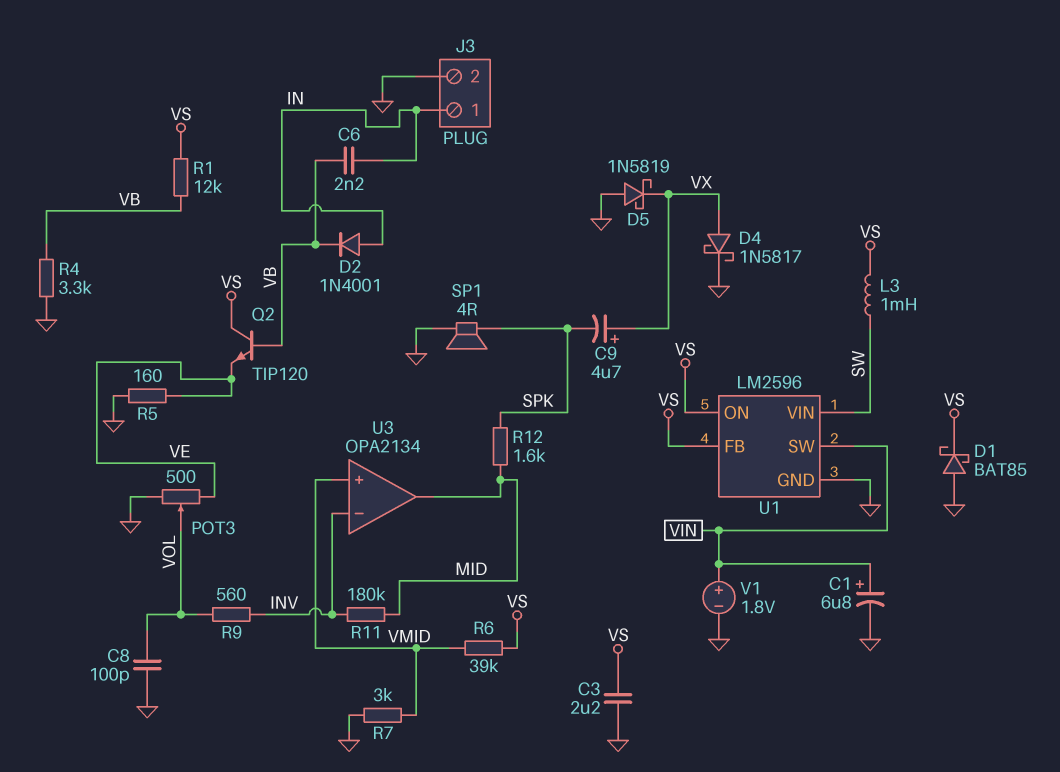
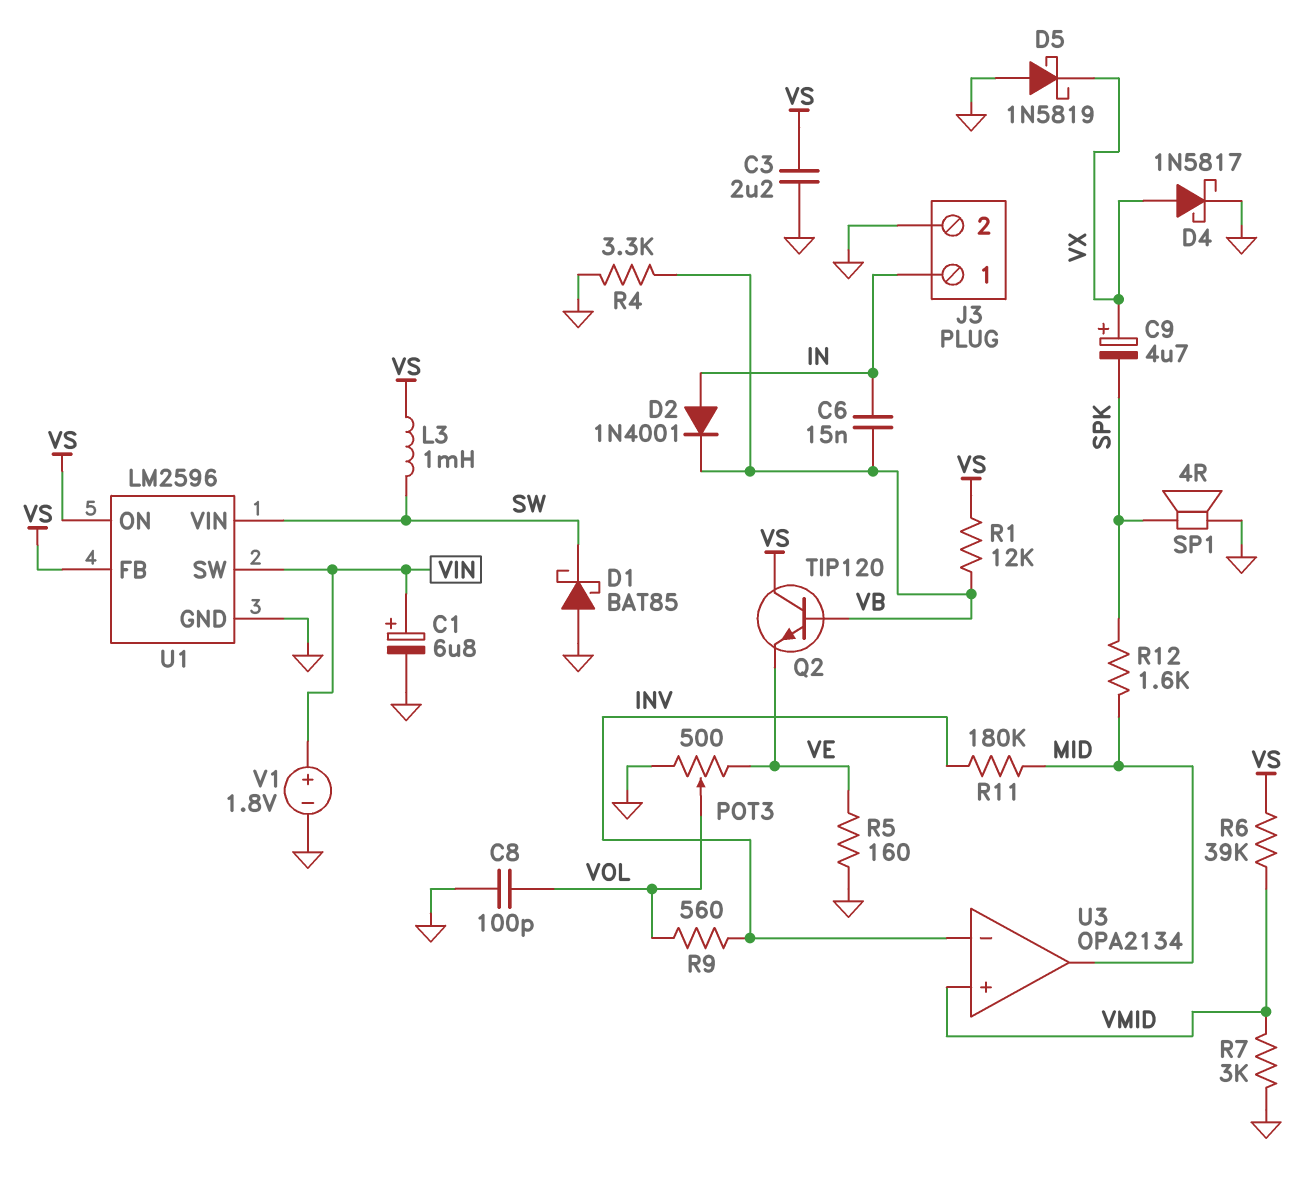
C6: 2.2nF (IN, VB) -> 15nF (IN, VB)
D1: schottky BAT85 (A GND, K VS) -> schottky BAT85 (A GND, K SW)

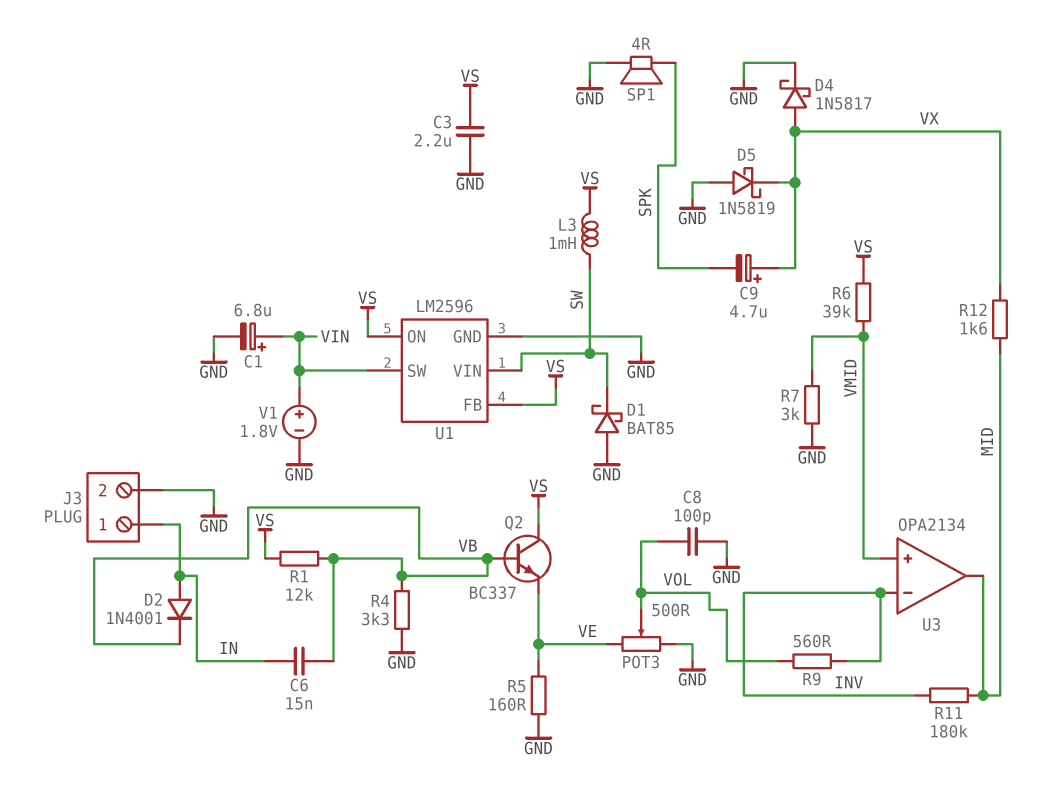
Q2: NPN TIP120 (B VB, C VS, E VE) -> NPN BC337 (B VB, C VS, E VE)
R12: 1.6k (MID, SPK) -> 1.6k (MID, VX)

